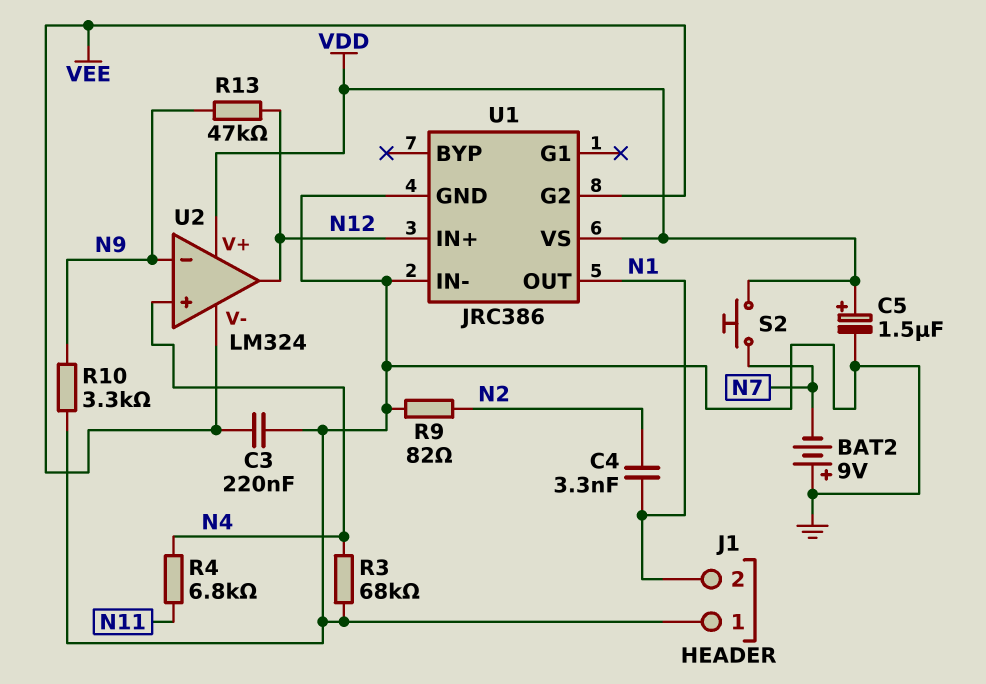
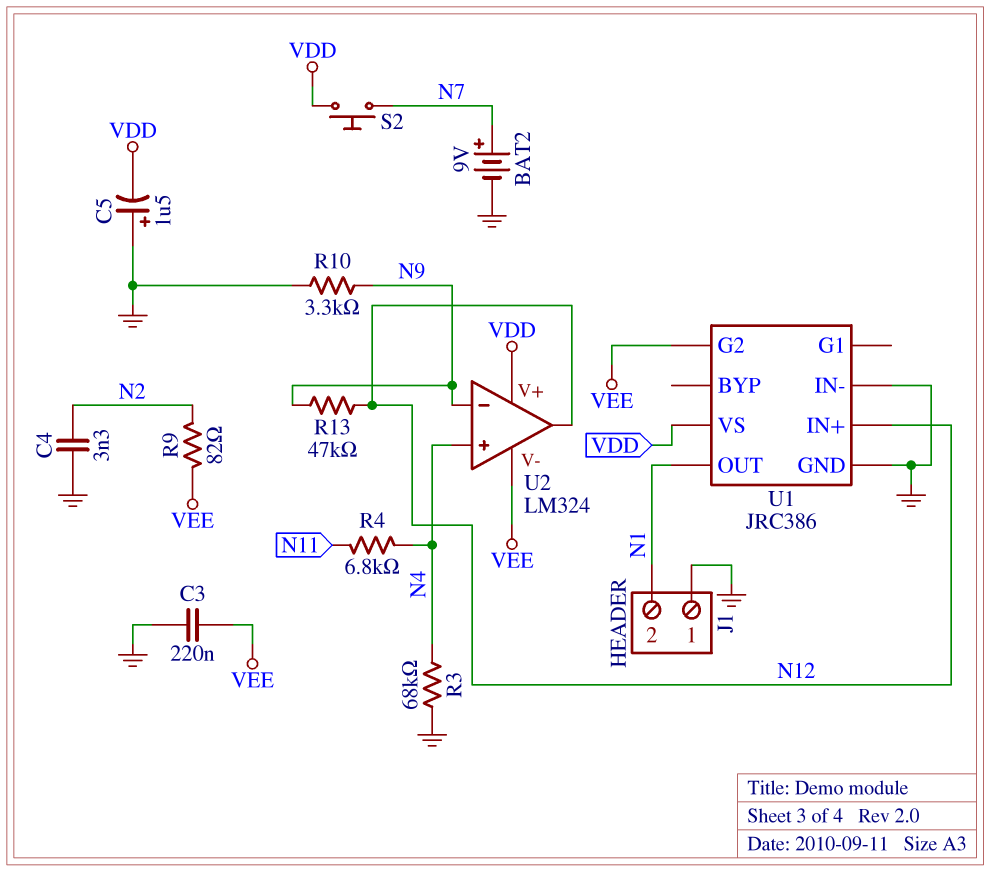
BAT2: 9V (plus GND, minus N7) -> 9V (plus N7, minus GND)
C4: 3.3nF (N1, N2) -> 3.3nF (GND, N2)
C5: 1.5uF (plus VDD, minus GND) -> 1.5uF (plus GND, minus VDD)
R9: 82 (GND, N2) -> 82 (N2, VEE)

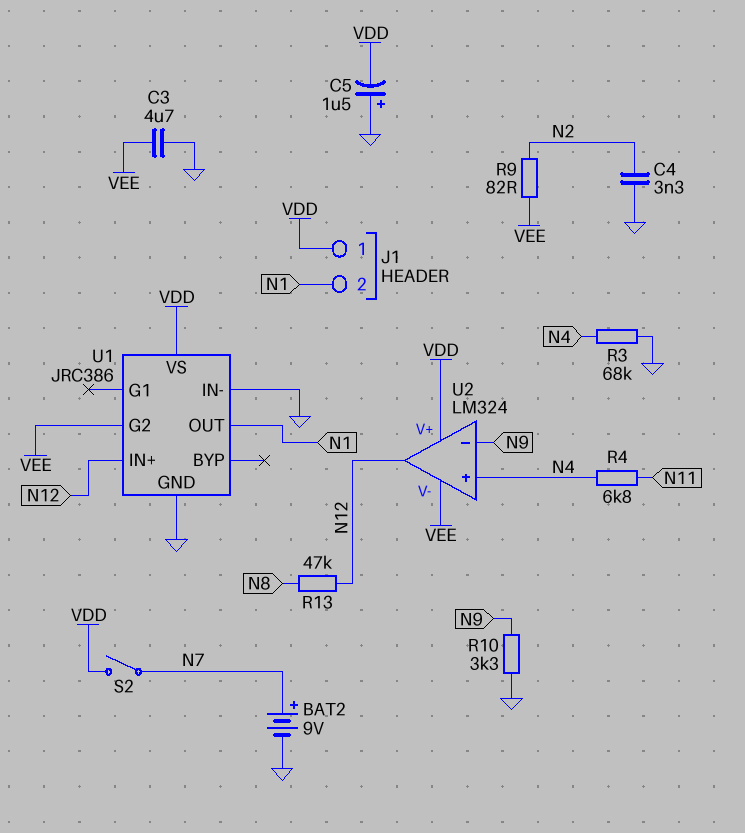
C3: 220nF (GND, VEE) -> 4.7uF (GND, VEE)
J1 pin 1: GND -> VDD
R13: 47k (N9, N12) -> 47k (N8, N12)
S2: button (N7, VDD) -> switch (N7, VDD)

